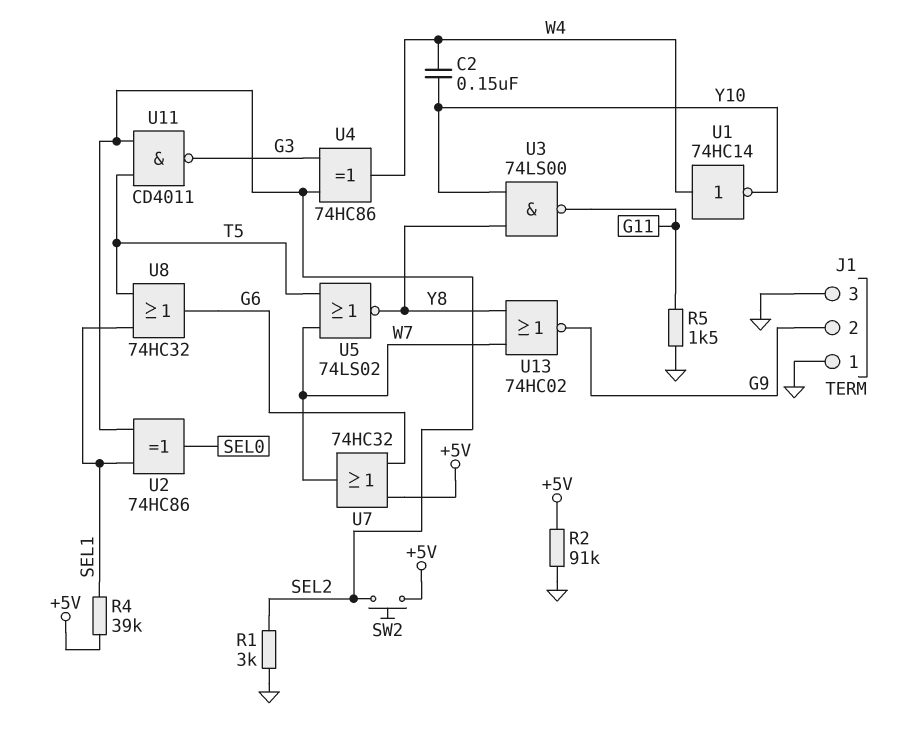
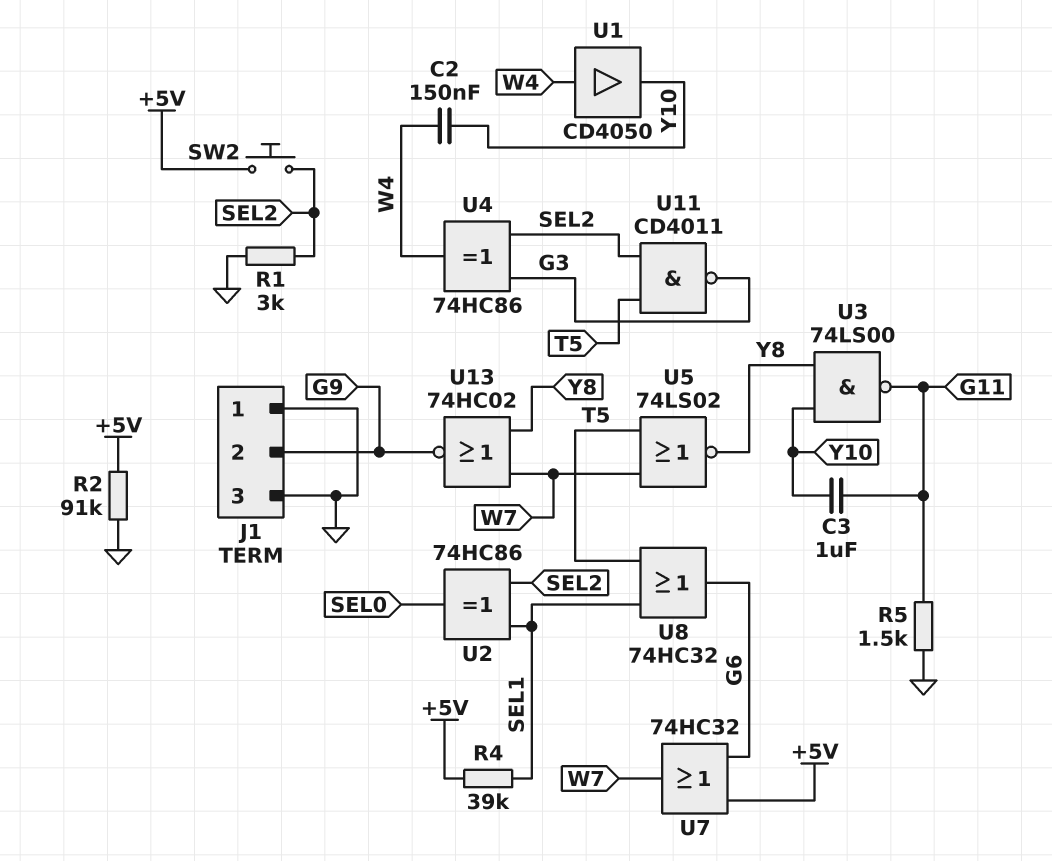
C3: none -> 1uF (G11, Y10)
U1: NOT 74HC14 (in W4, out Y10) -> buffer CD4050 (in W4, out Y10)

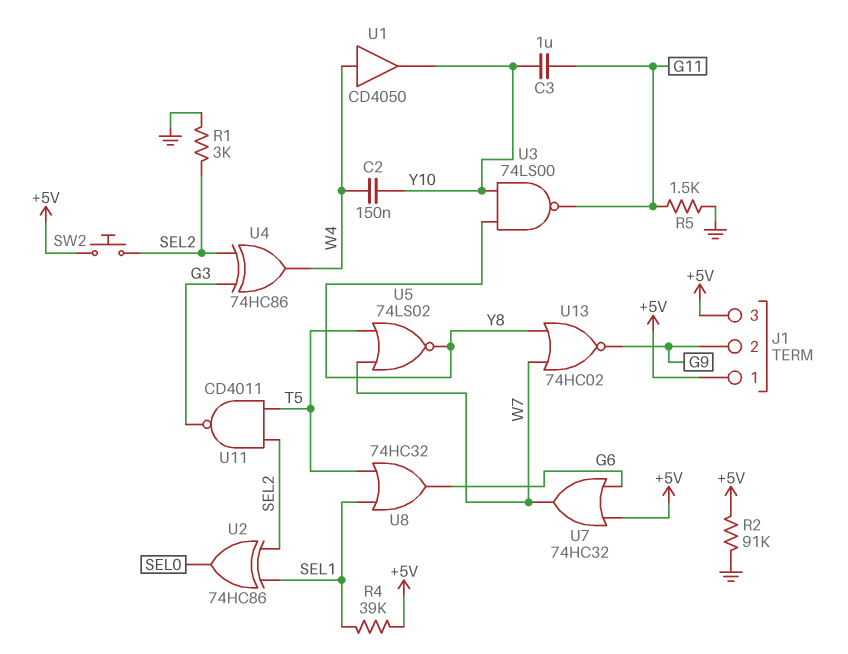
J1 pin 1: GND -> +5V
J1 pin 3: GND -> +5V

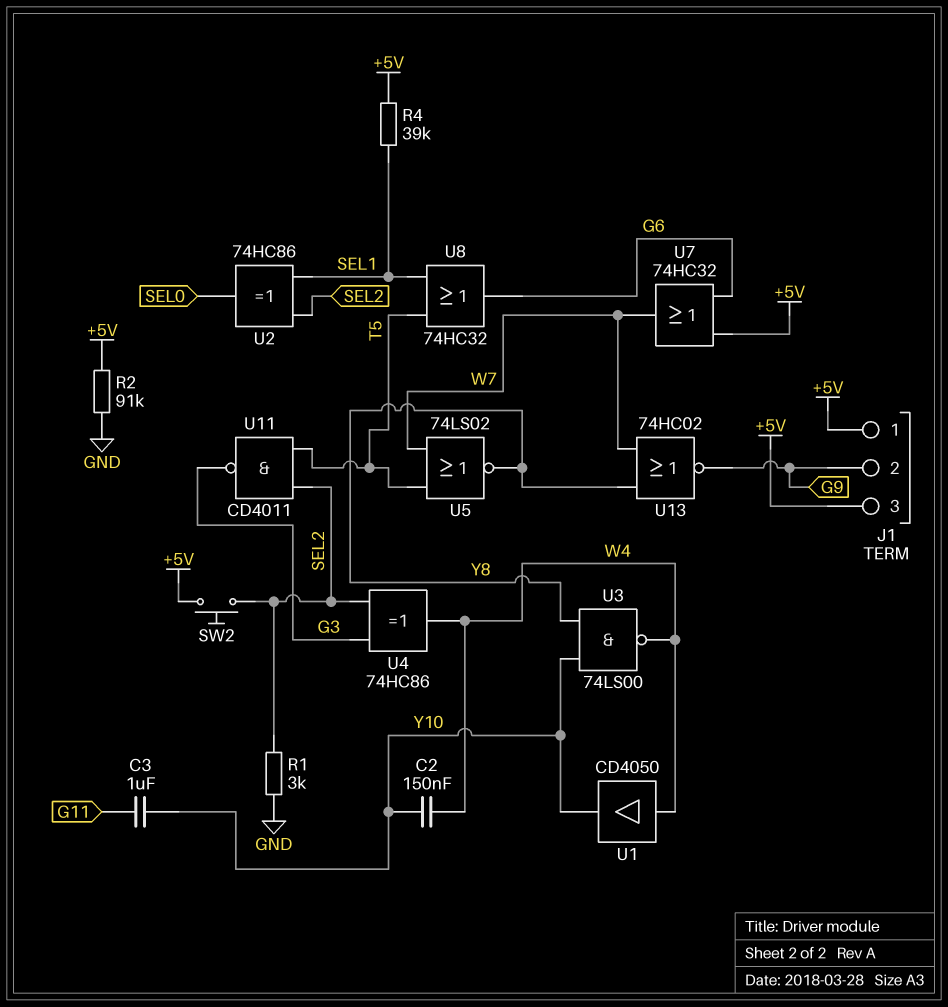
R5: 1.5k (G11, GND) -> none
U3: NAND 74LS00 (in Y8, in Y10, out G11) -> NAND 74LS00 (in Y8, in Y10, out W4)

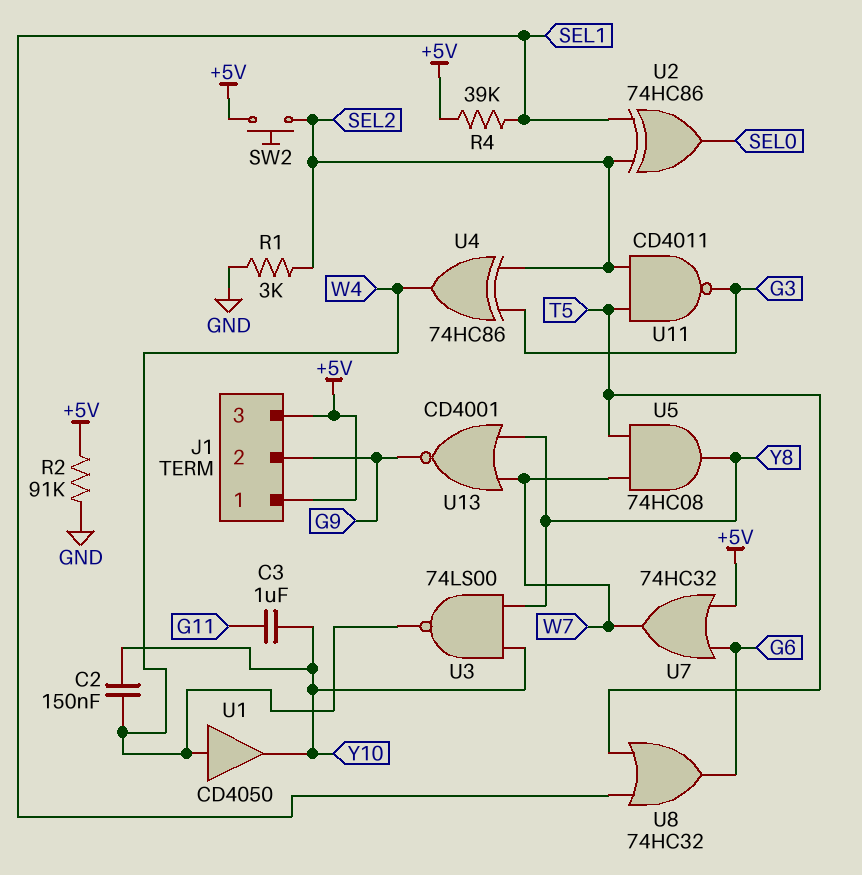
U5: NOR 74LS02 (in T5, in W7, out Y8) -> AND 74HC08 (in T5, in W7, out Y8)
U13: NOR 74HC02 (in W7, in Y8, out G9) -> NOR CD4001 (in W7, in Y8, out G9)

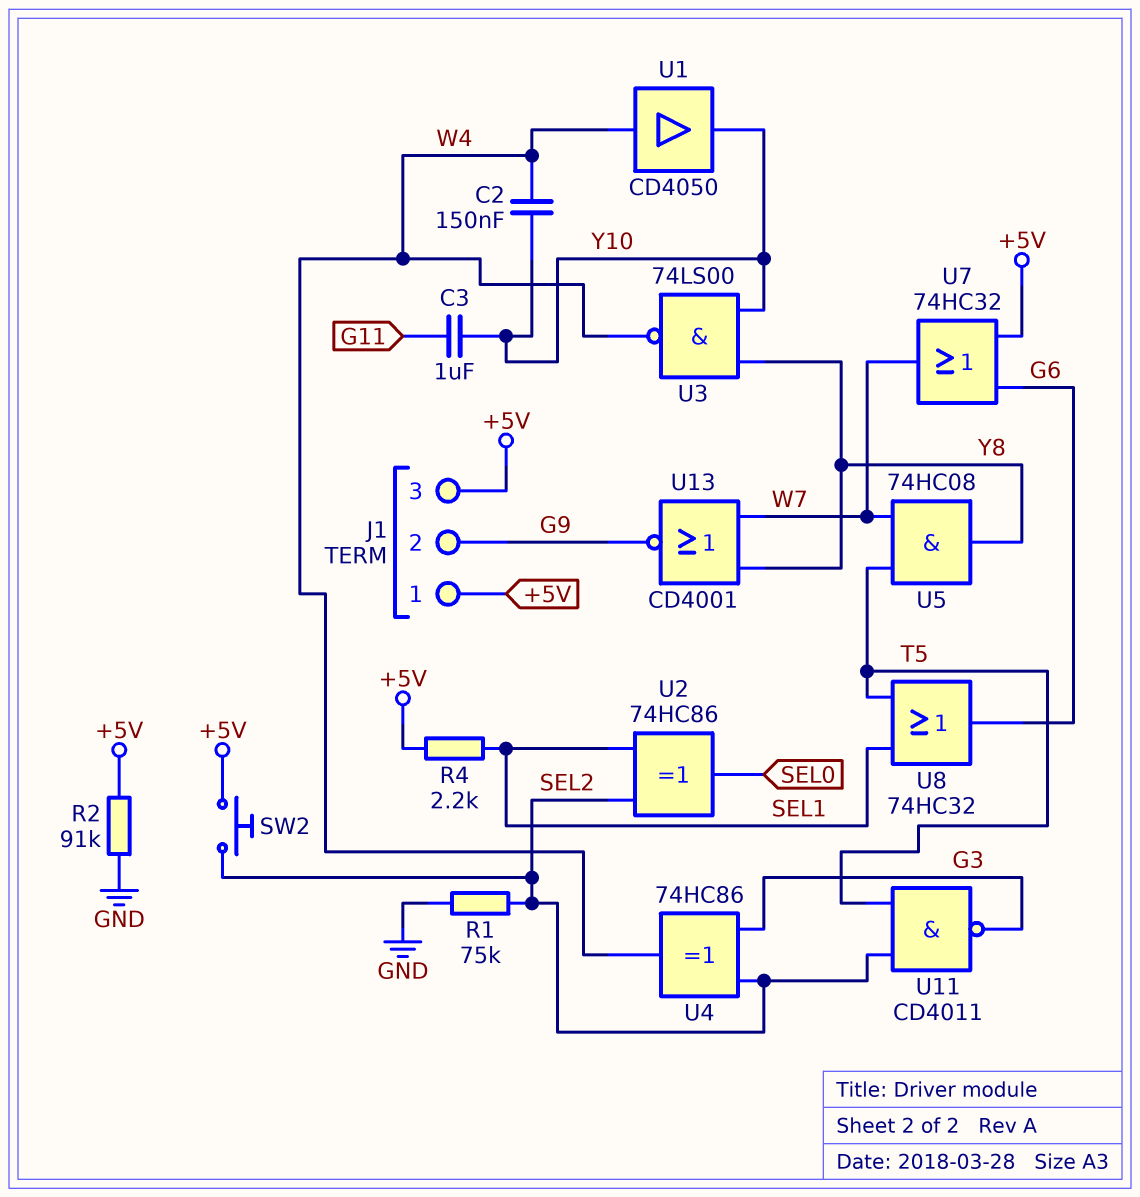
R1: 3k (GND, SEL2) -> 75k (GND, SEL2)
R4: 39k (+5V, SEL1) -> 2.2k (+5V, SEL1)

